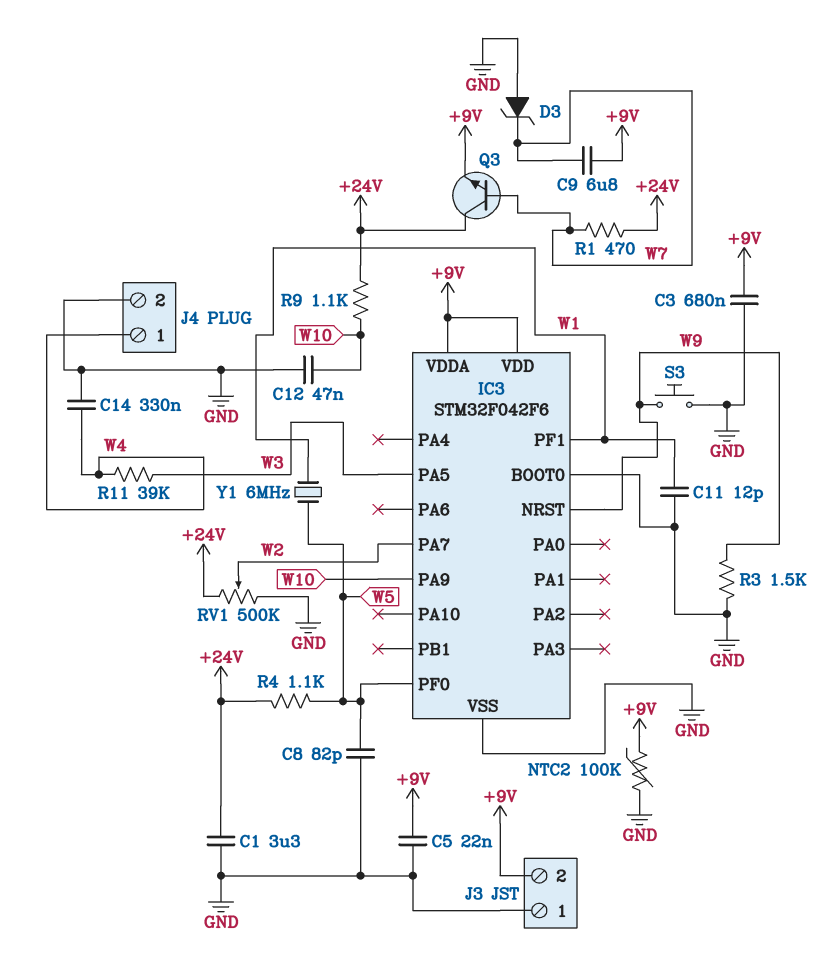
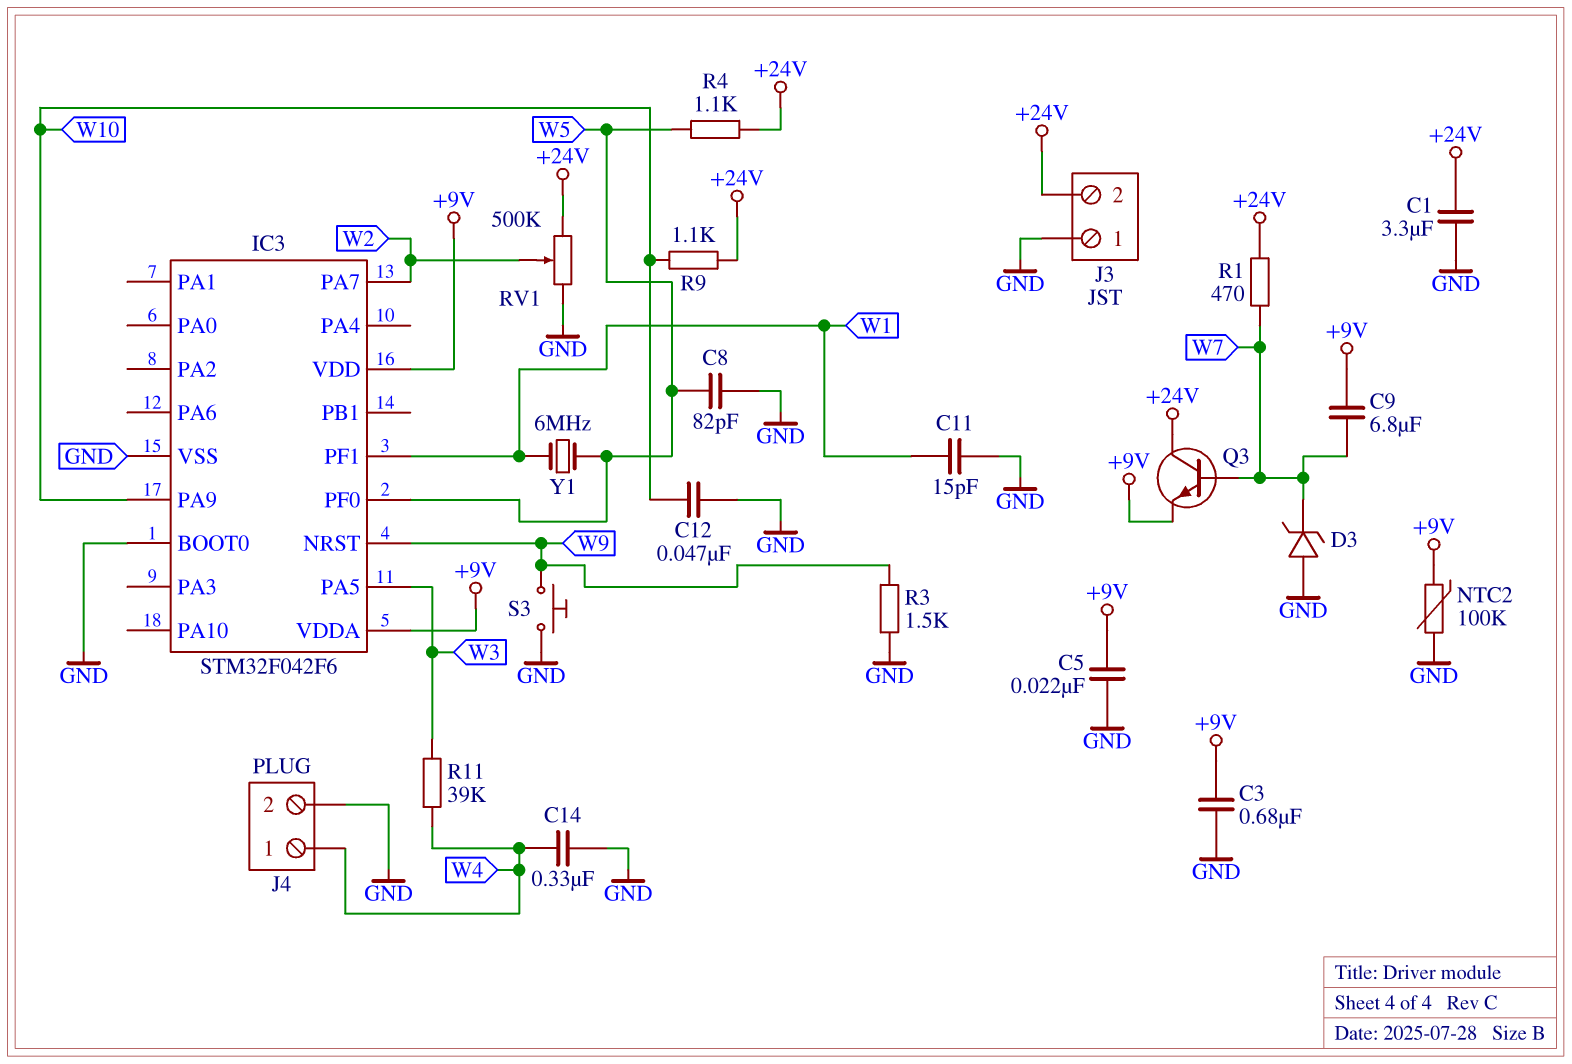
C11: 12pF (GND, W1) -> 15pF (GND, W1)
J3 pin 2: +9V -> +24V

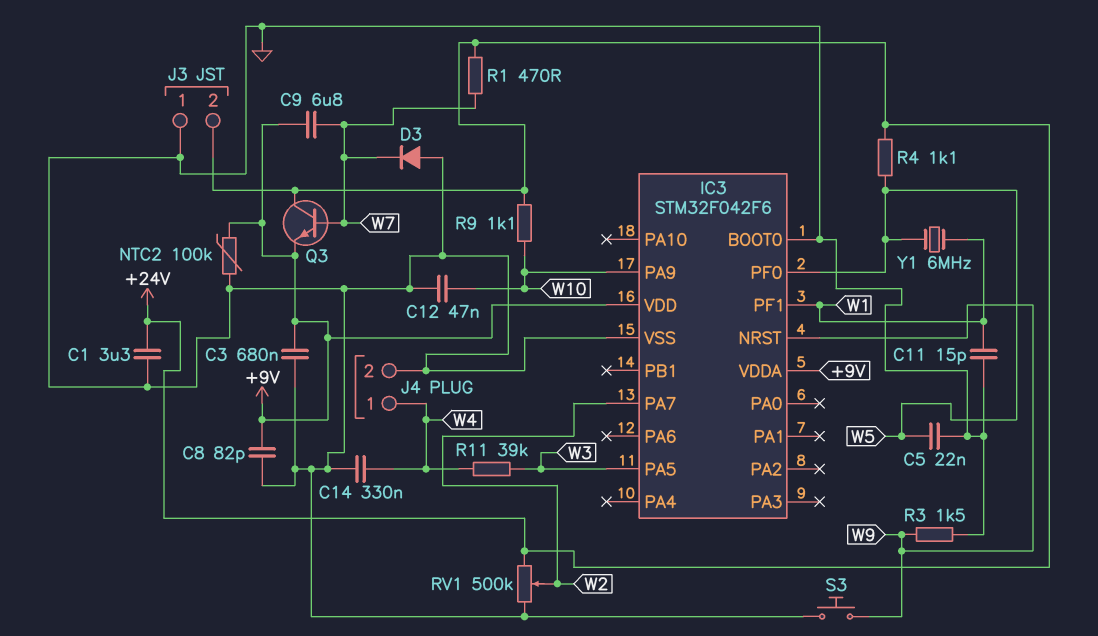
C5: 22nF (+9V, GND) -> 22nF (GND, W5)
C8: 82pF (GND, W5) -> 82pF (+9V, GND)
D3: zener (A GND, K W7) -> diode (A GND, K W7)

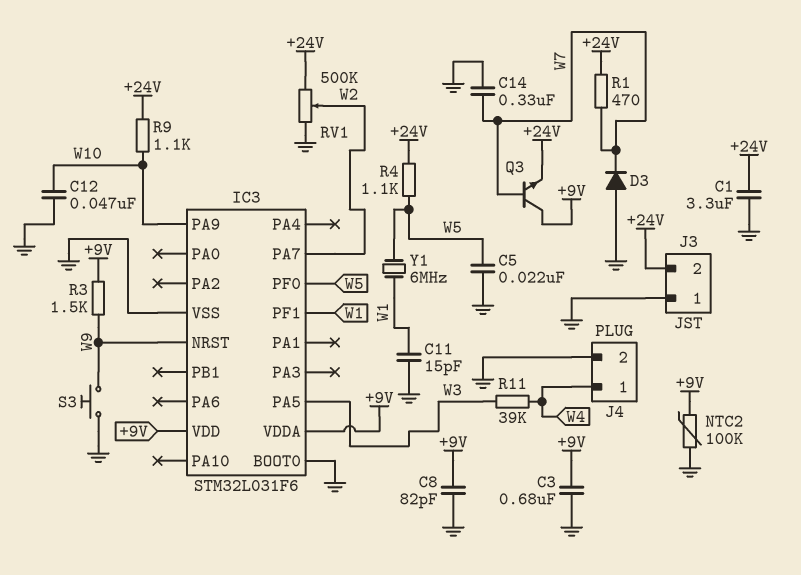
C9: 6.8uF (+9V, W7) -> none
C14: 330nF (GND, W4) -> 330nF (GND, W7)
IC3: STM32F042F6 -> STM32L031F6
Q3: NPN (B W7, C +24V, E +9V) -> NPN (B W7, C +9V, E +24V)
R3: 1.5k (GND, W9) -> 1.5k (+9V, W9)

